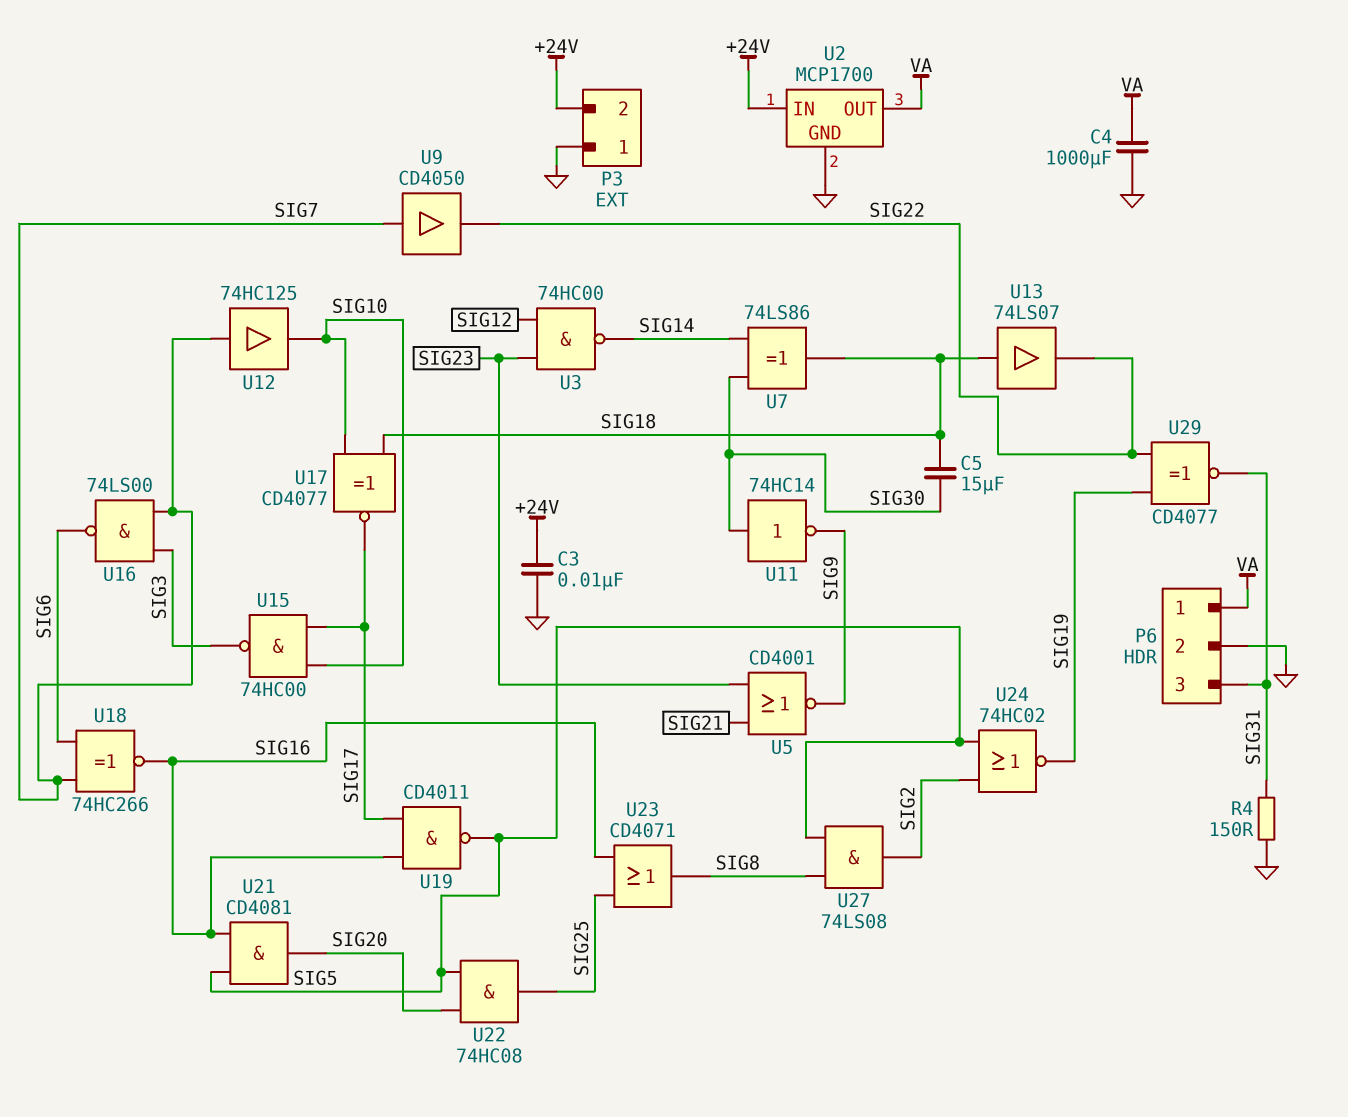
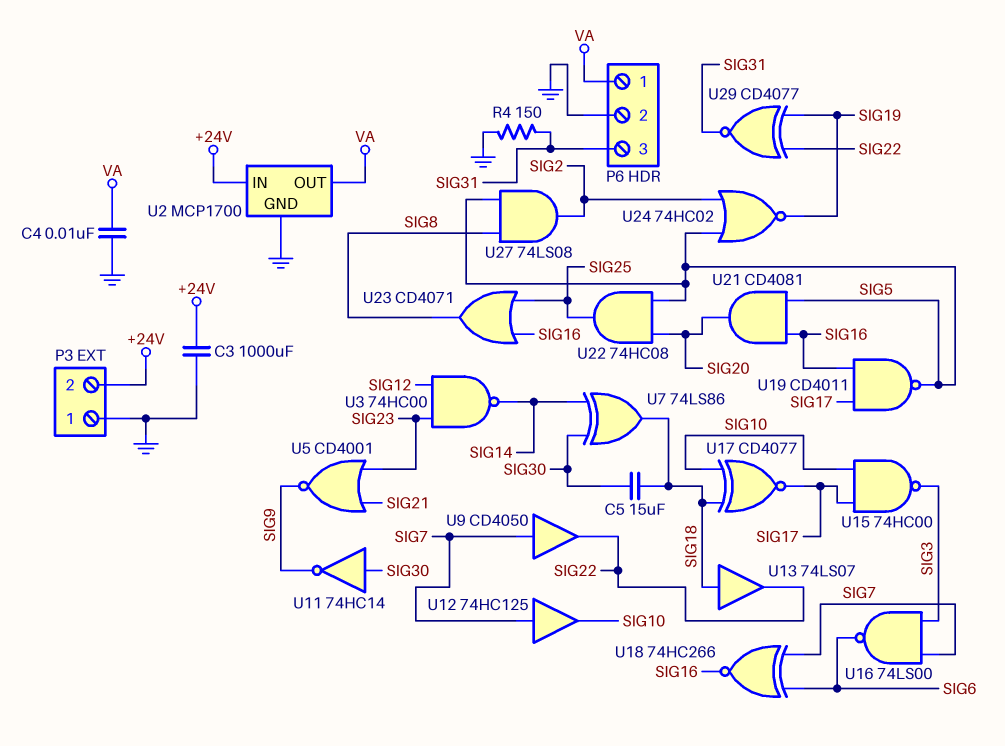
C3: 10nF (+24V, GND) -> 1000uF (+24V, GND)
C4: 1000uF (GND, VA) -> 10nF (GND, VA)

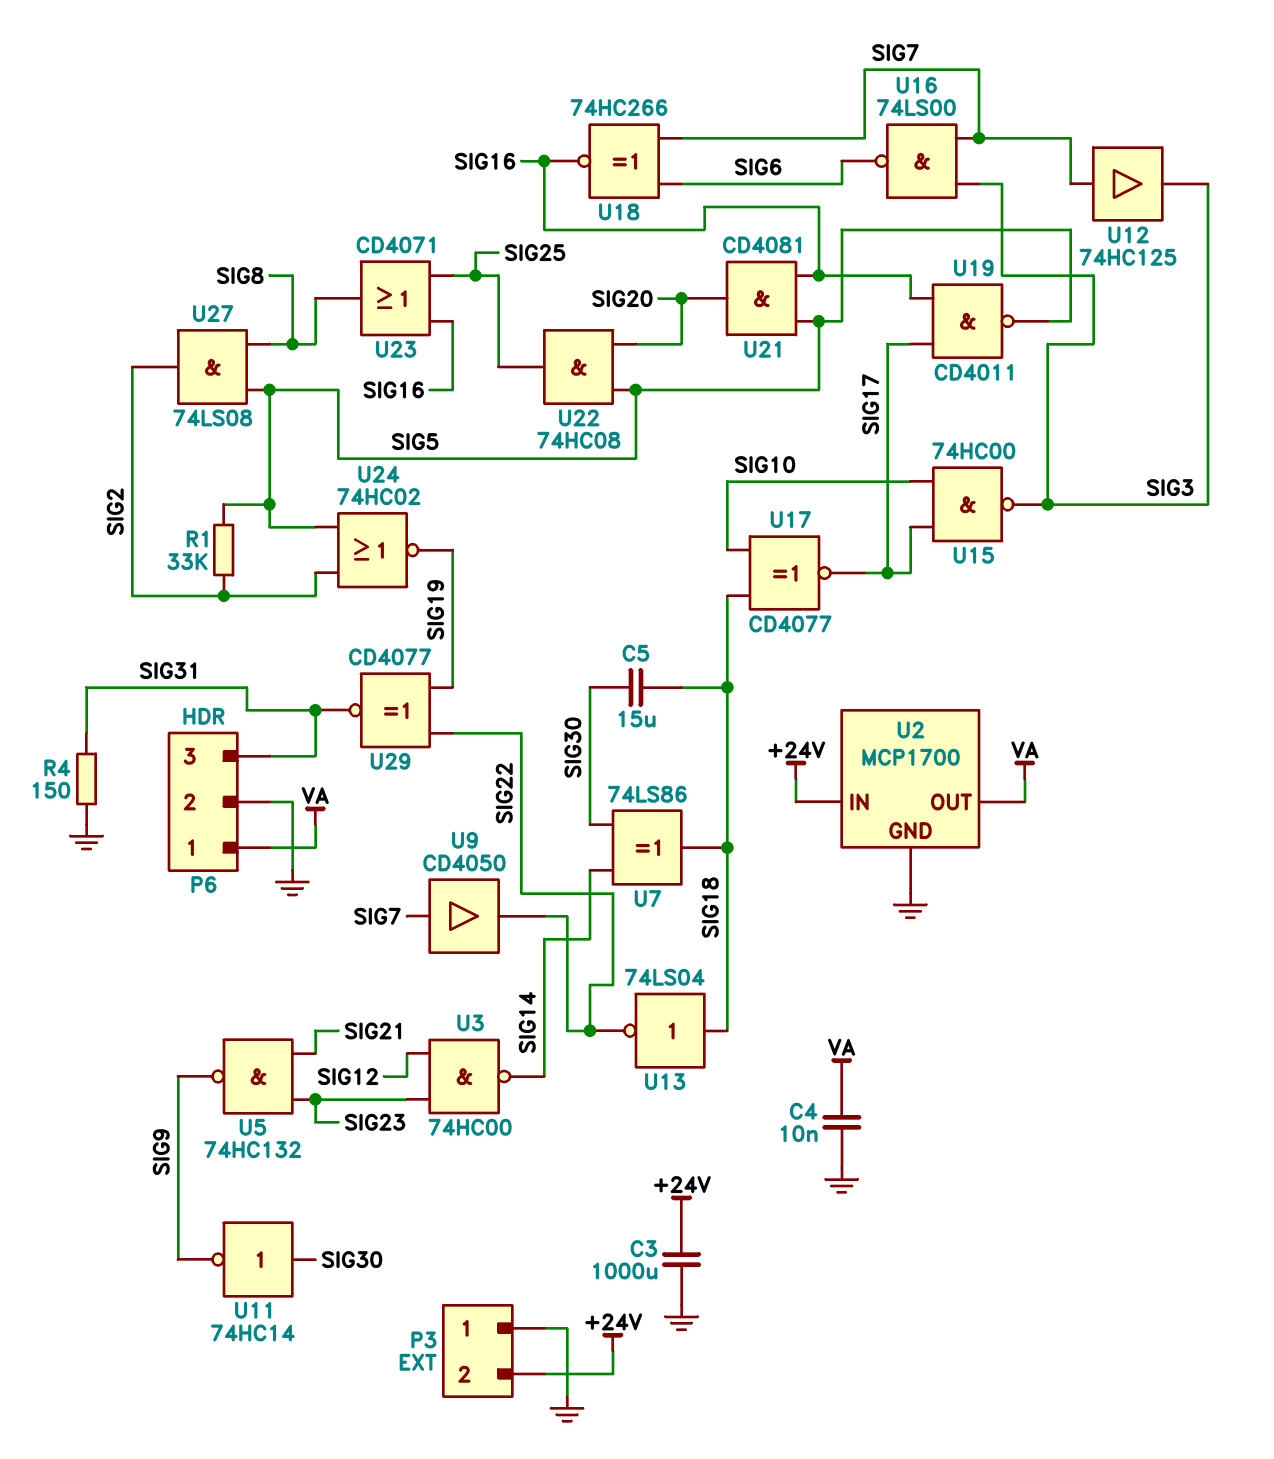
R1: none -> 33k (SIG2, SIG5)
U5: NOR CD4001 (in SIG21, in SIG23, out SIG9) -> NAND 74HC132 (in SIG21, in SIG23, out SIG9)
U12: buffer 74HC125 (in SIG7, out SIG10) -> buffer 74HC125 (in SIG7, out SIG3)
U13: buffer 74LS07 (in SIG18, out SIG22) -> NOT 74LS04 (in SIG18, out SIG22)

